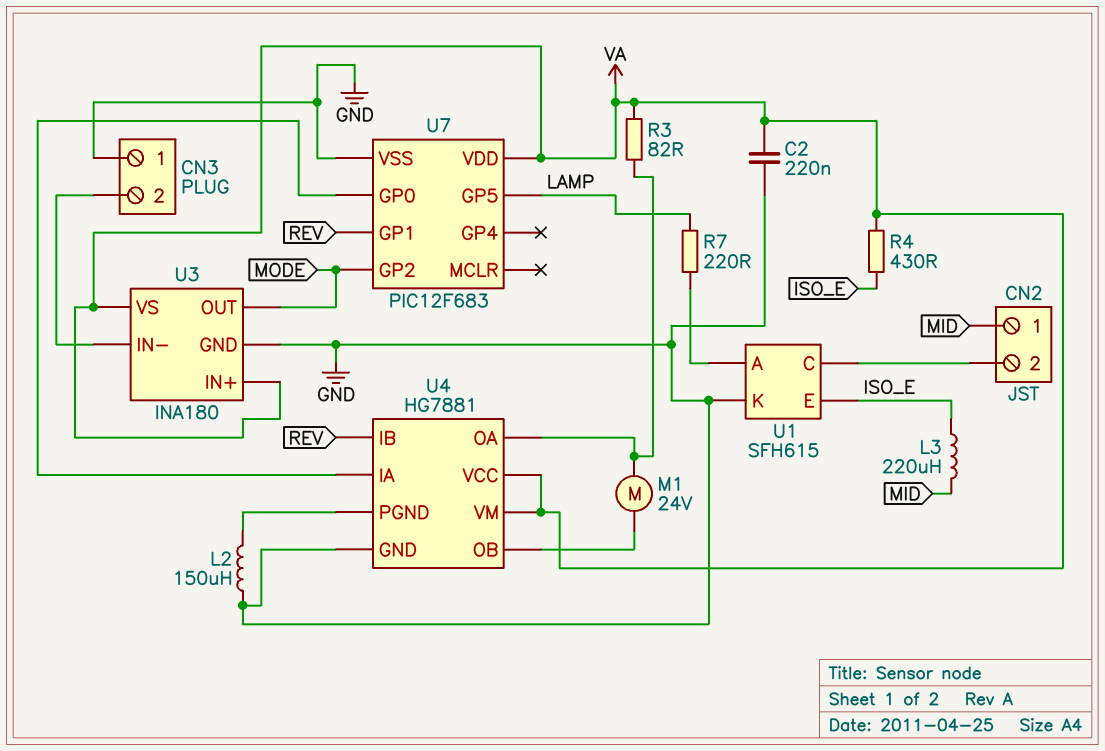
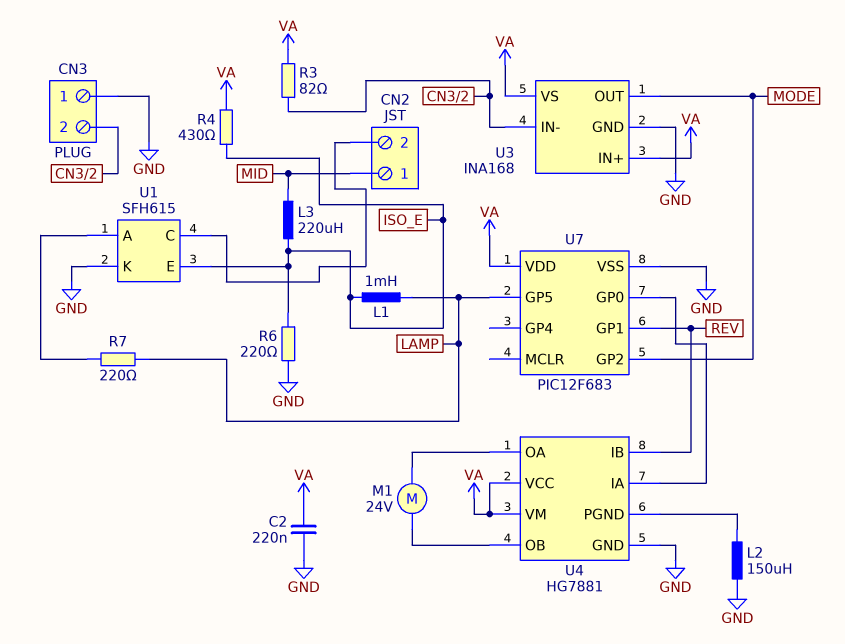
L1: none -> 1mH (ISO_E, LAMP)
R3: 82 (U4/OA, VA) -> 82 (CN3/2, VA)
R6: none -> 220 (GND, ISO_E)
U3: INA180 -> INA168

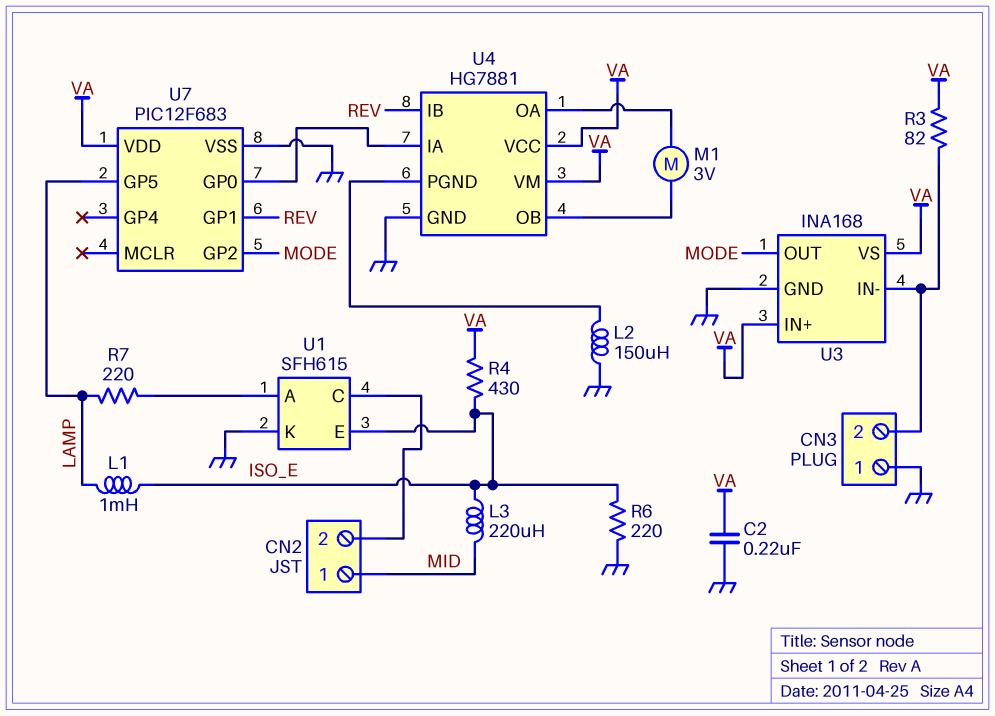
M1: motor 24V (U4/OA, U4/OB) -> motor 3V (U4/OA, U4/OB)

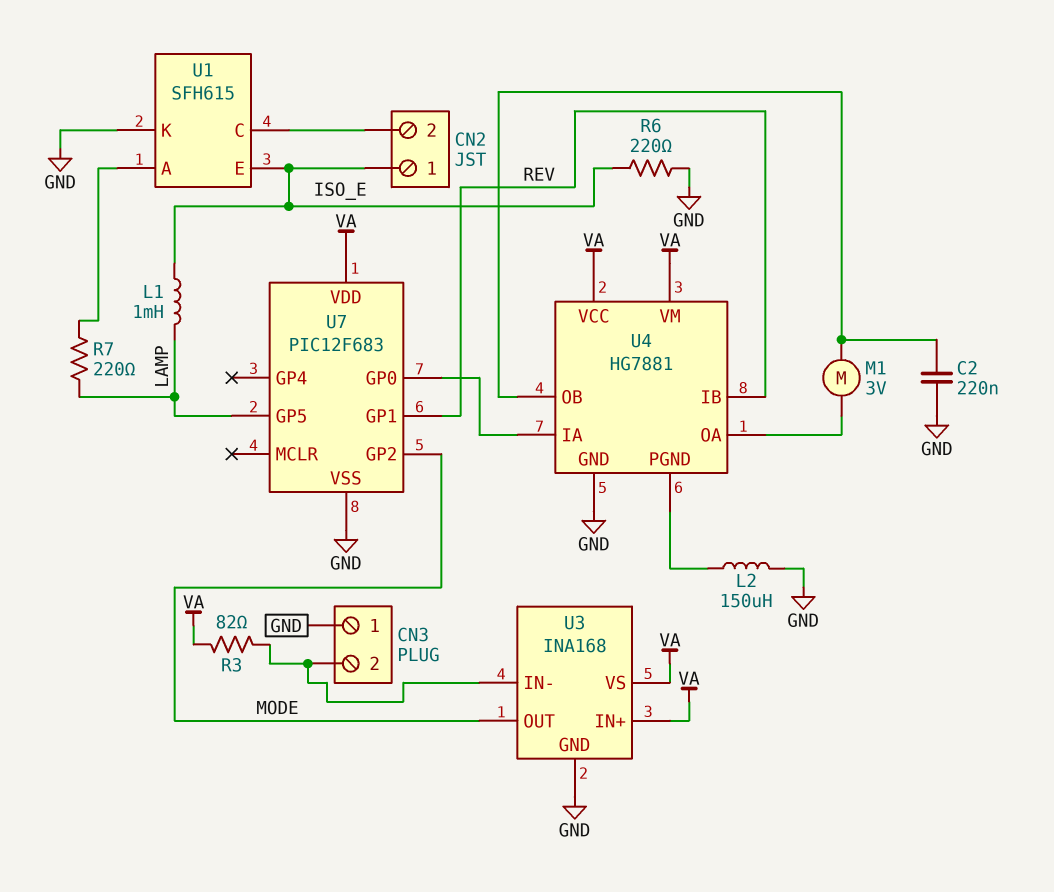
C2: 220nF (GND, VA) -> 220nF (GND, U4/OB)
CN2 pin 1: MID -> ISO_E
L3: 220uH (ISO_E, MID) -> none
R4: 430 (ISO_E, VA) -> none

